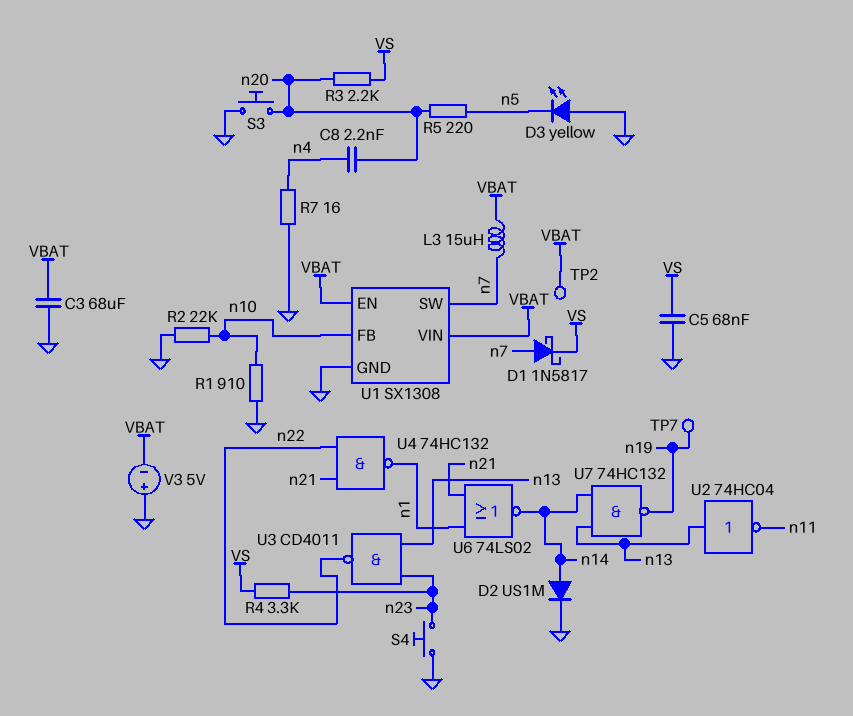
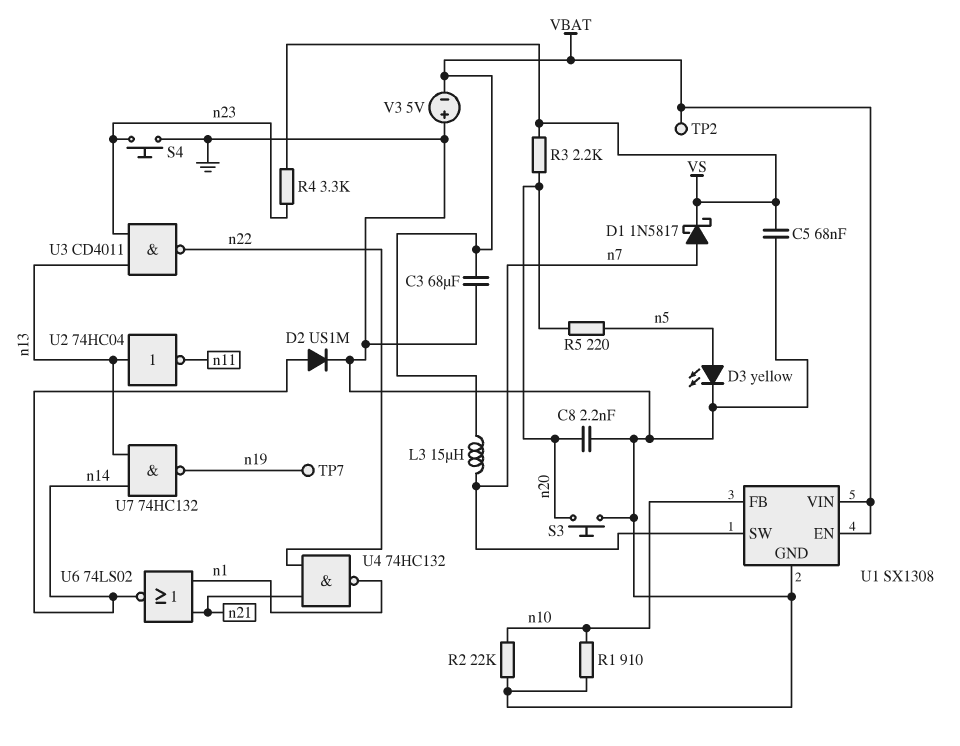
C8: 2.2nF (n4, n20) -> 2.2nF (GND, n20)
D3: LED yellow (A GND, K n5) -> LED yellow (A n5, K GND)
R7: 16 (GND, n4) -> none

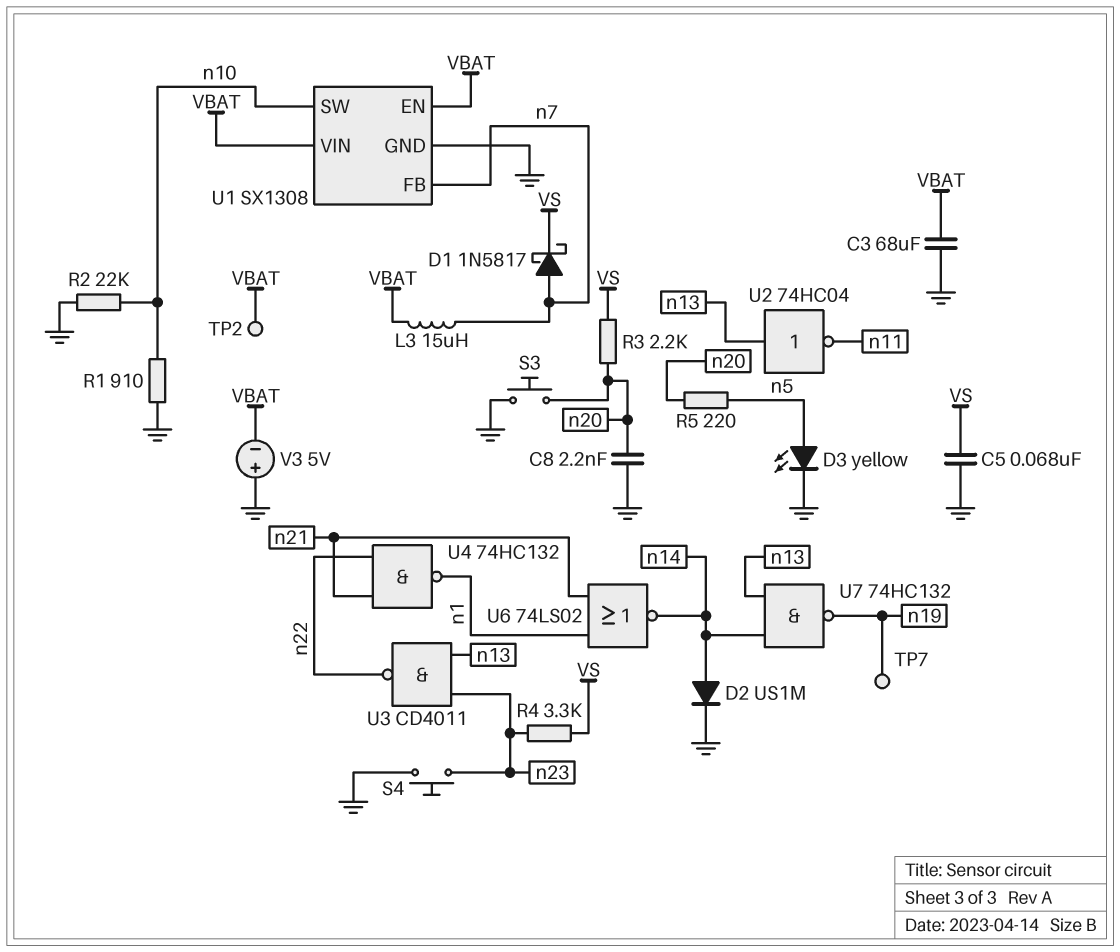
U1 pin FB: n10 -> n7
U1 pin SW: n7 -> n10

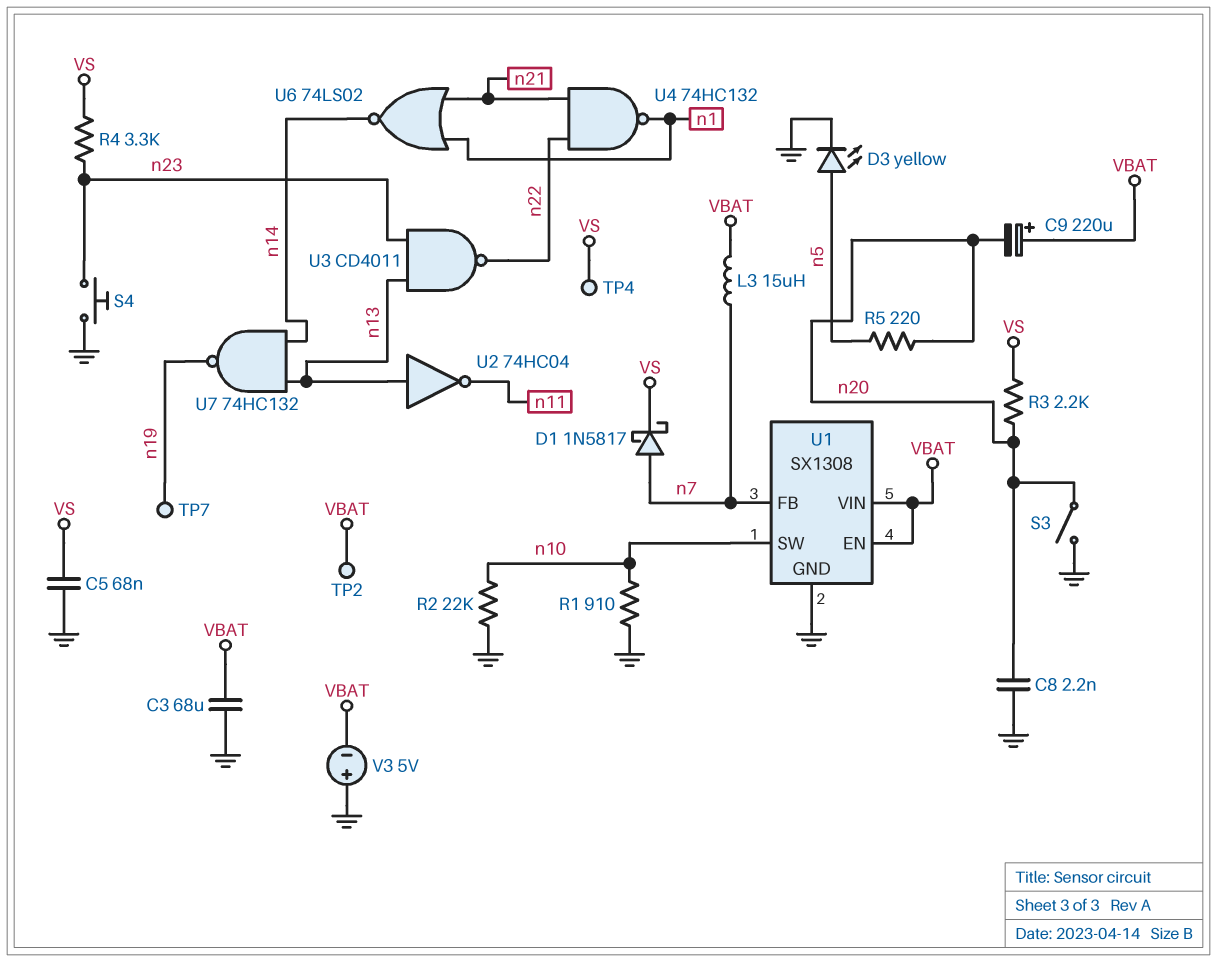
C9: none -> 220uF (plus VBAT, minus n20)
D2: diode US1M (A n14, K GND) -> none
S3: button (GND, n20) -> switch (GND, n20)
TP4: none -> test point (VS)

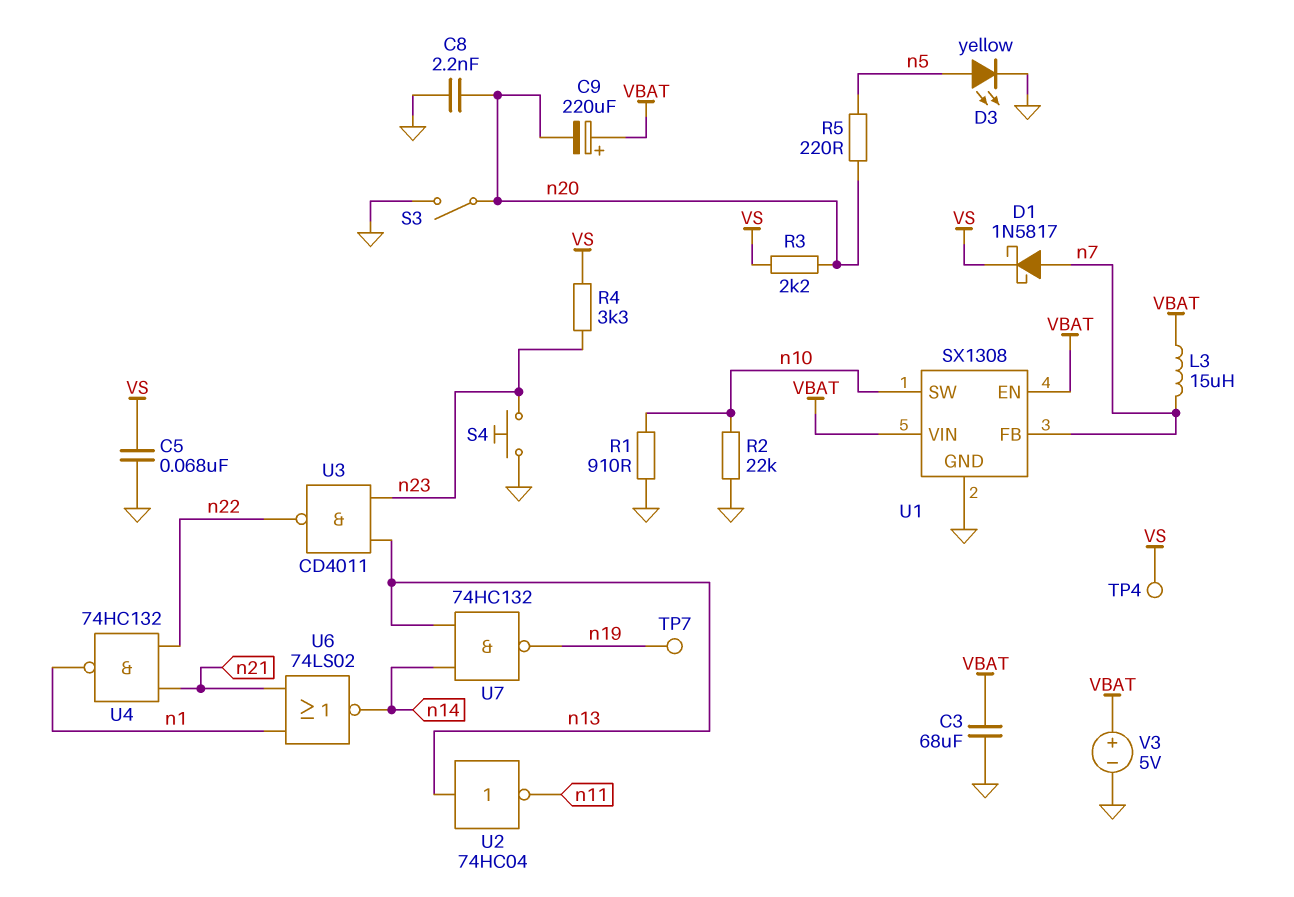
TP2: test point (VBAT) -> none
V3: 5V (plus GND, minus VBAT) -> 5V (plus VBAT, minus GND)

